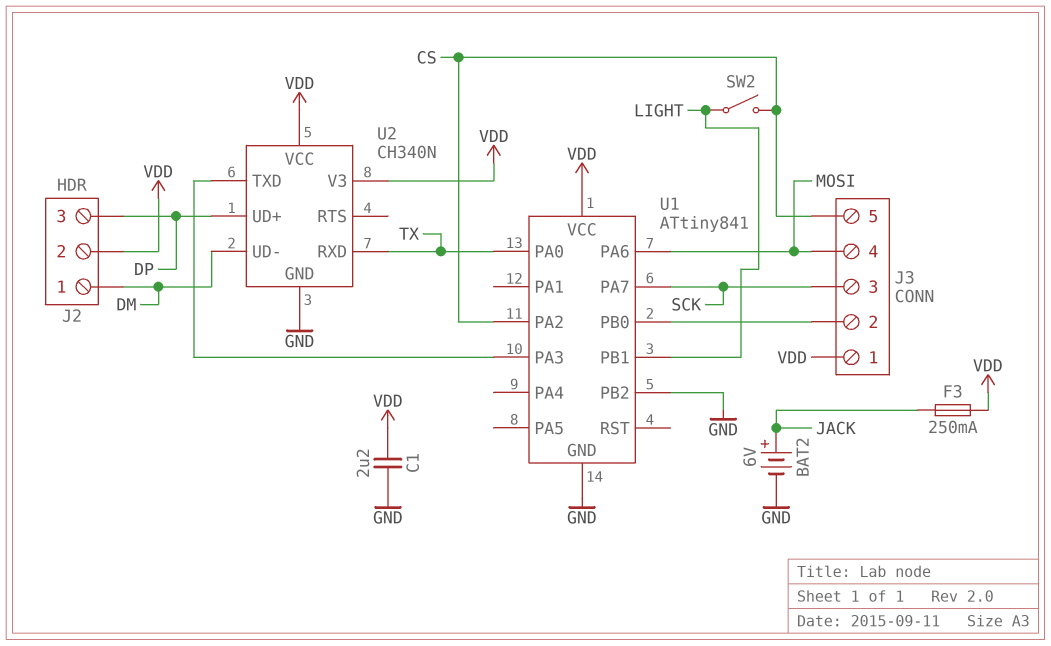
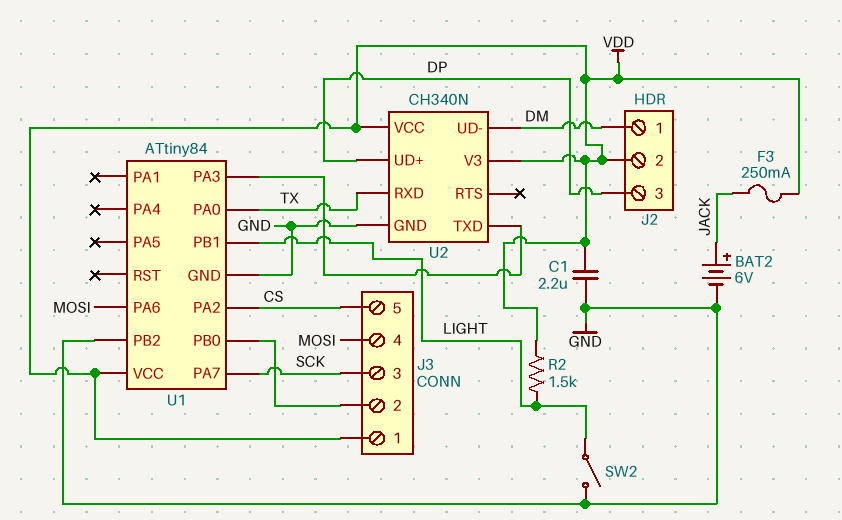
R2: none -> 1.5k (LIGHT, VDD)
SW2: switch (CS, LIGHT) -> switch (GND, LIGHT)
U1: ATtiny841 -> ATtiny84

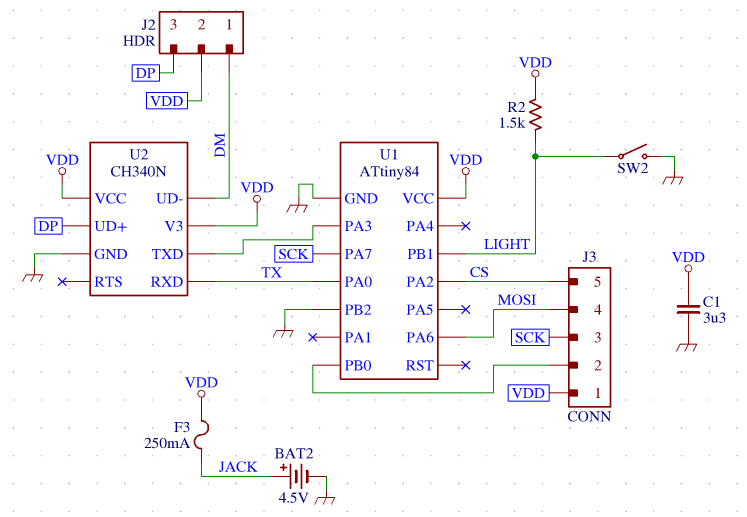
BAT2: 6V (plus JACK, minus GND) -> 4.5V (plus JACK, minus GND)
C1: 2.2uF (GND, VDD) -> 3.3uF (GND, VDD)

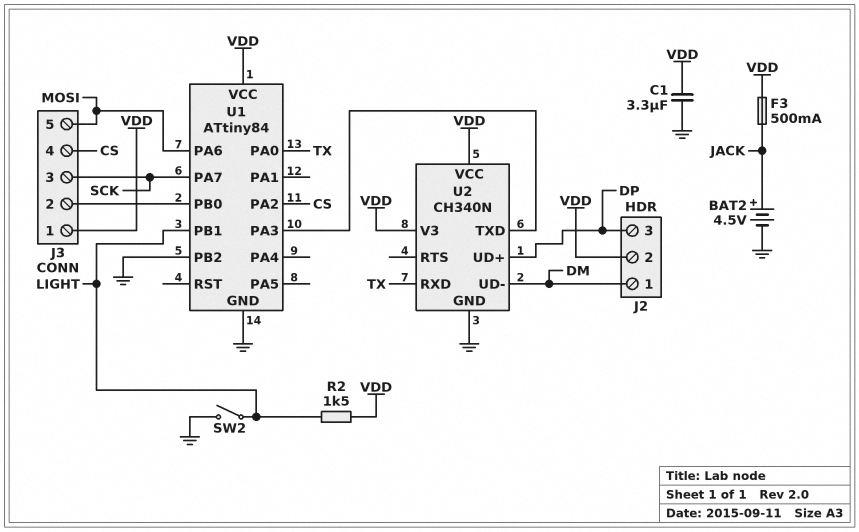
F3: 250mA (JACK, VDD) -> 500mA (JACK, VDD)
J3 pin 4: MOSI -> CS
J3 pin 5: CS -> MOSI

